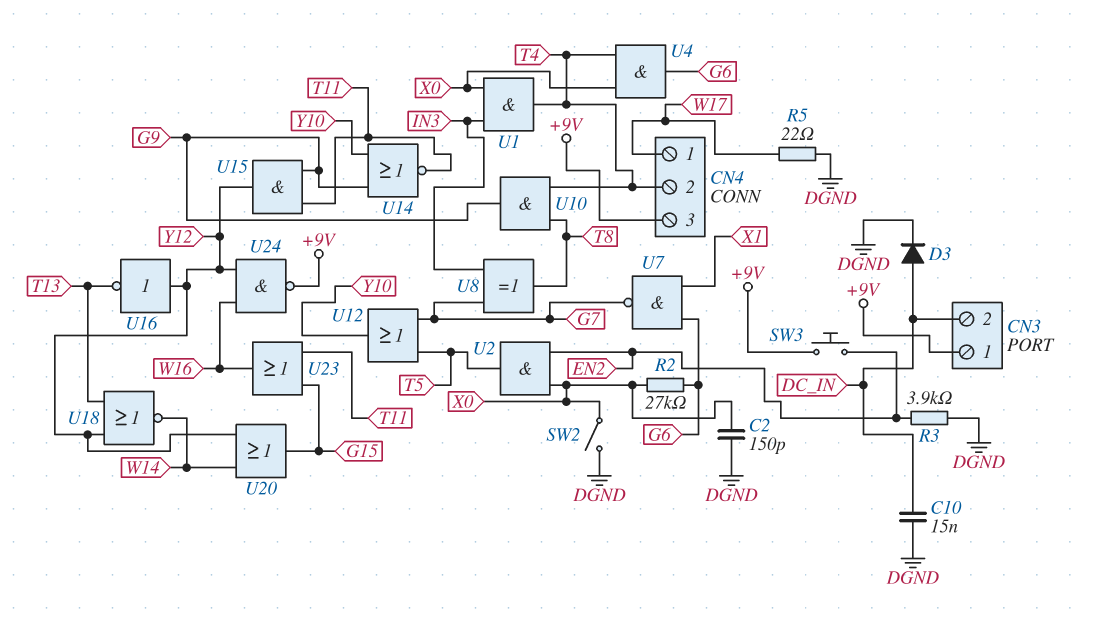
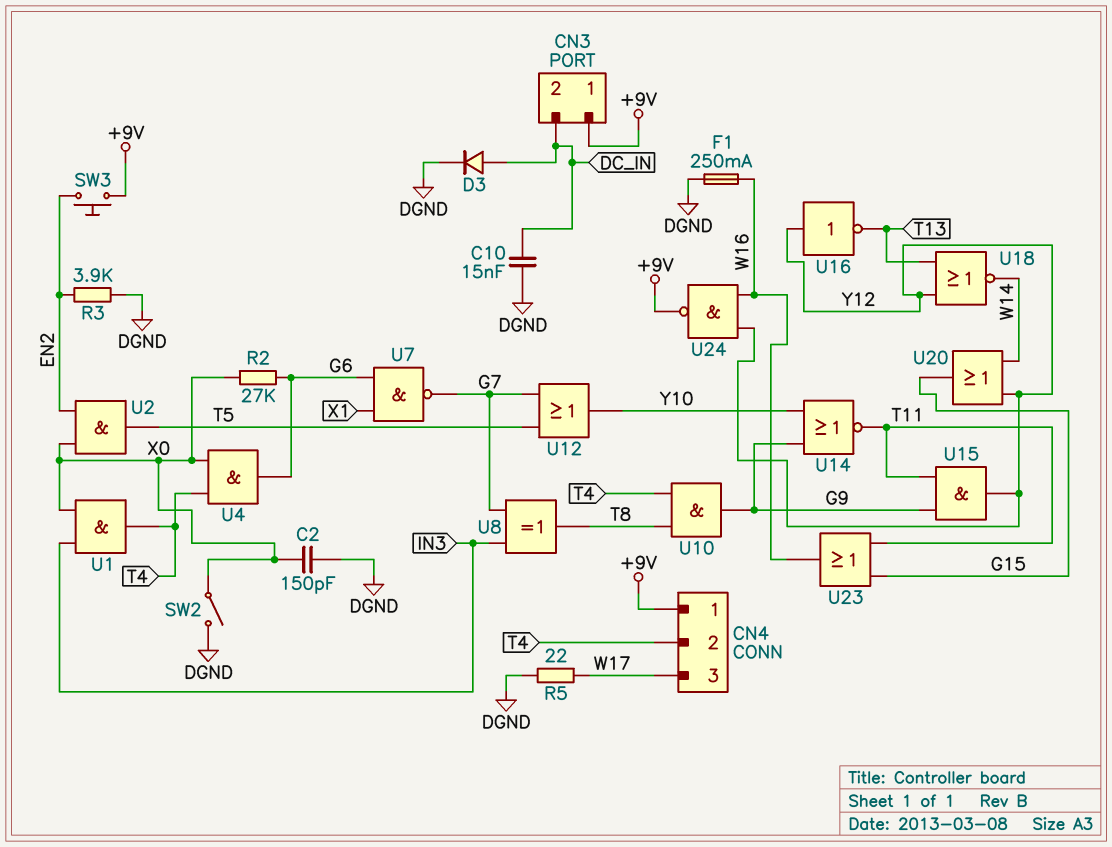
CN4 pin 1: W17 -> +9V
CN4 pin 3: +9V -> W17
F1: none -> 250mA (DGND, W16)

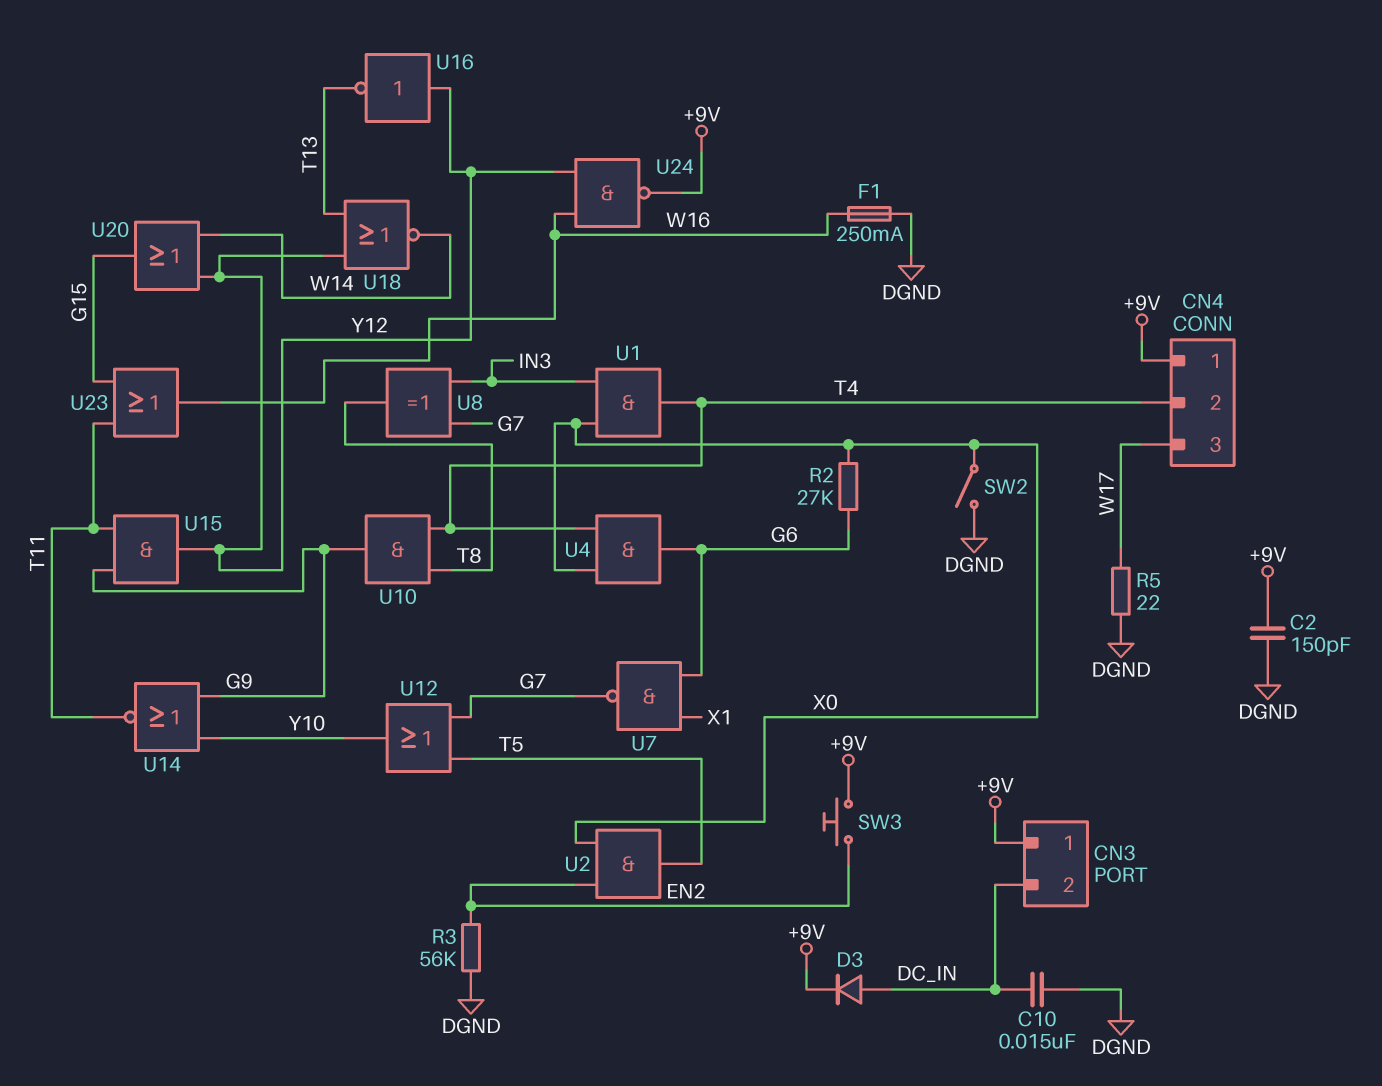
C2: 150pF (DGND, X0) -> 150pF (+9V, DGND)
D3: diode (A DC_IN, K DGND) -> diode (A DC_IN, K +9V)
R3: 3.9k (DGND, EN2) -> 56k (DGND, EN2)

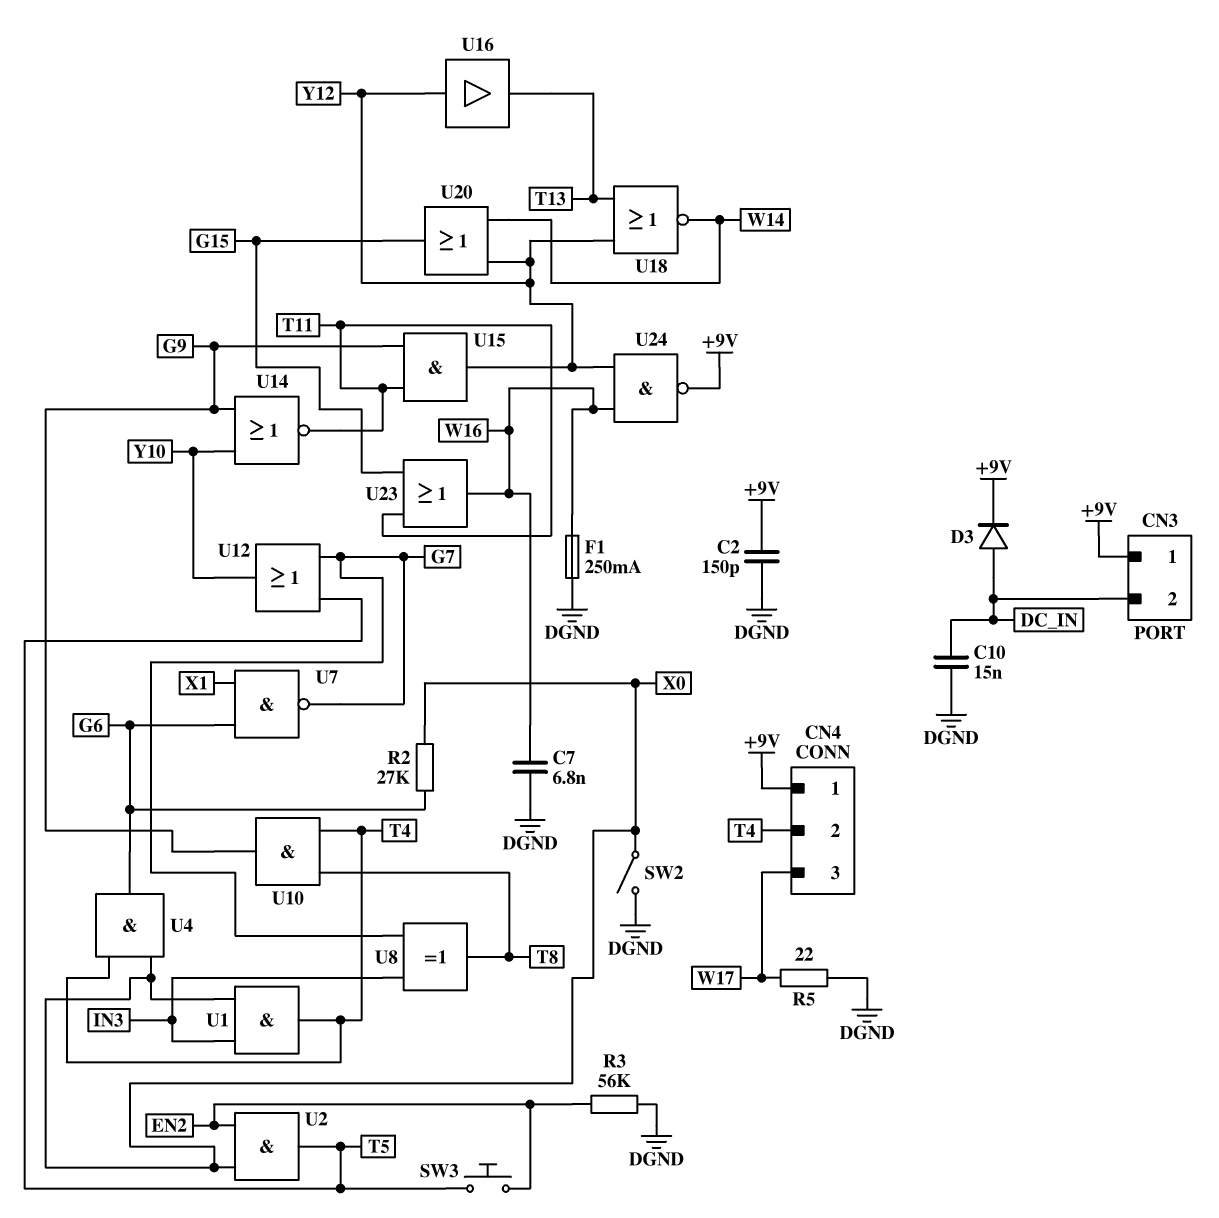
C7: none -> 6.8nF (DGND, W16)
SW3: button (+9V, EN2) -> button (EN2, T5)
U16: NOT (in Y12, out T13) -> buffer (in Y12, out T13)

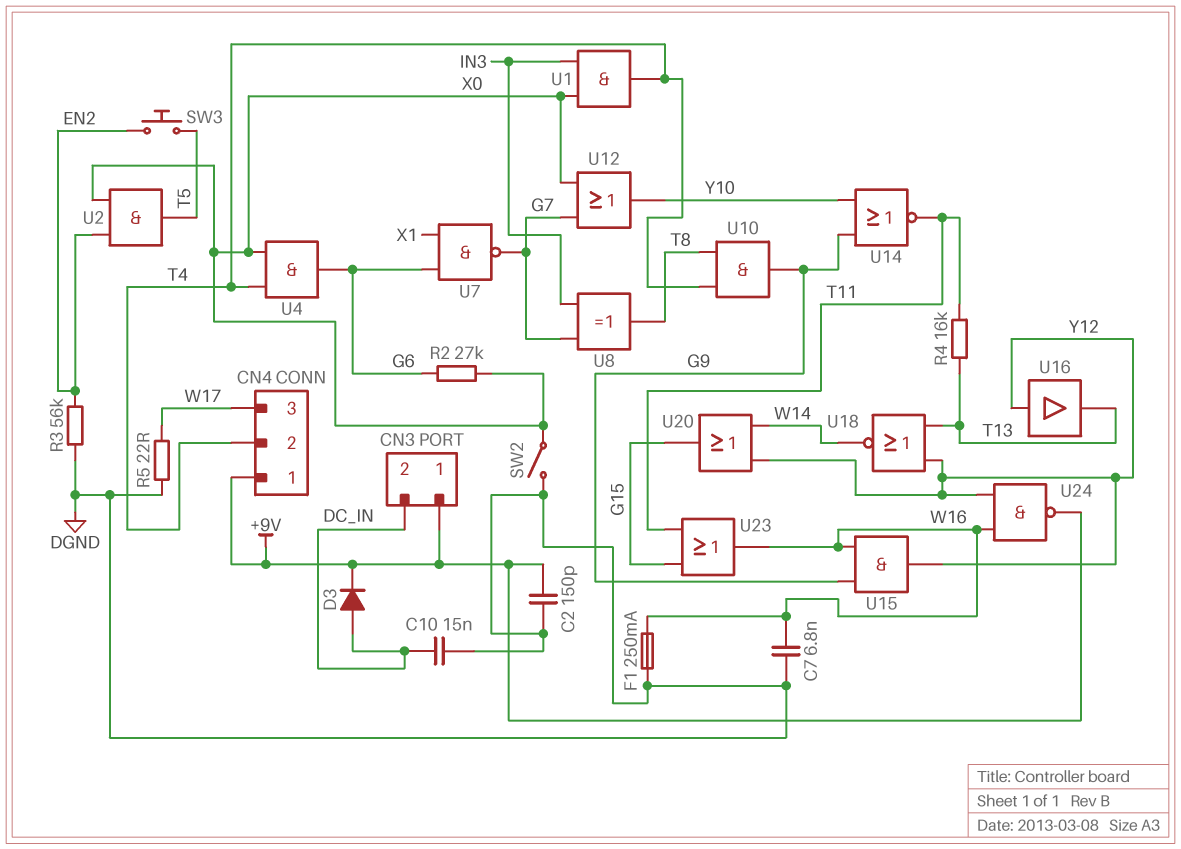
R4: none -> 16k (T11, T13)
U12: OR (in G7, in T5, out Y10) -> OR (in G7, in X0, out Y10)
U15: AND (in G9, in T11, out Y12) -> AND (in G9, in W16, out Y12)

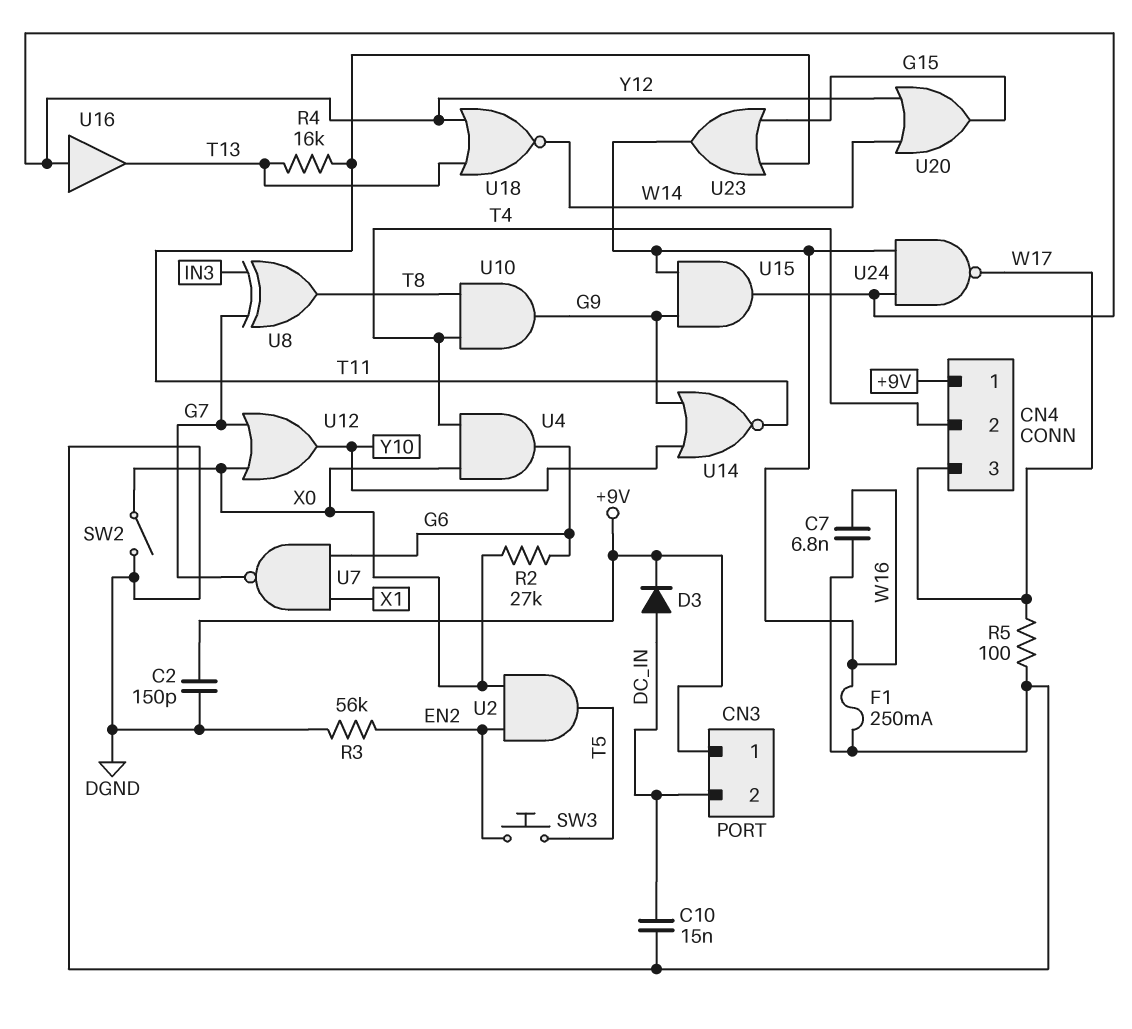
R5: 22 (DGND, W17) -> 100 (DGND, W17)
U1: AND (in IN3, in X0, out T4) -> none
U24: NAND (in W16, in Y12, out +9V) -> NAND (in W16, in Y12, out W17)

